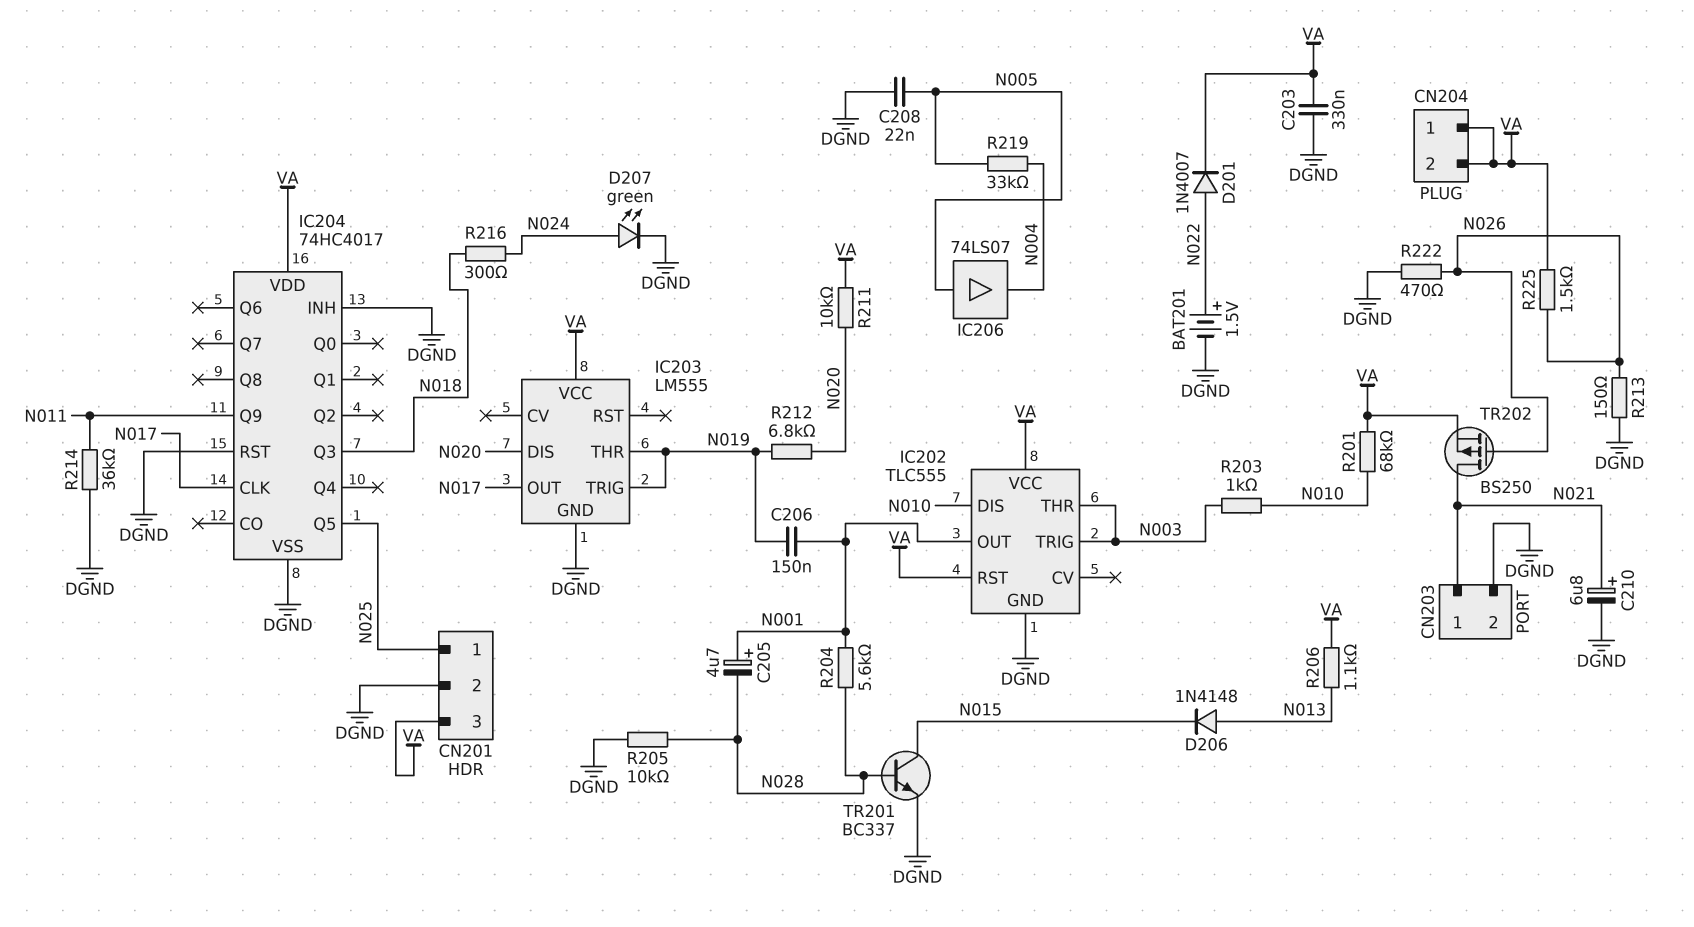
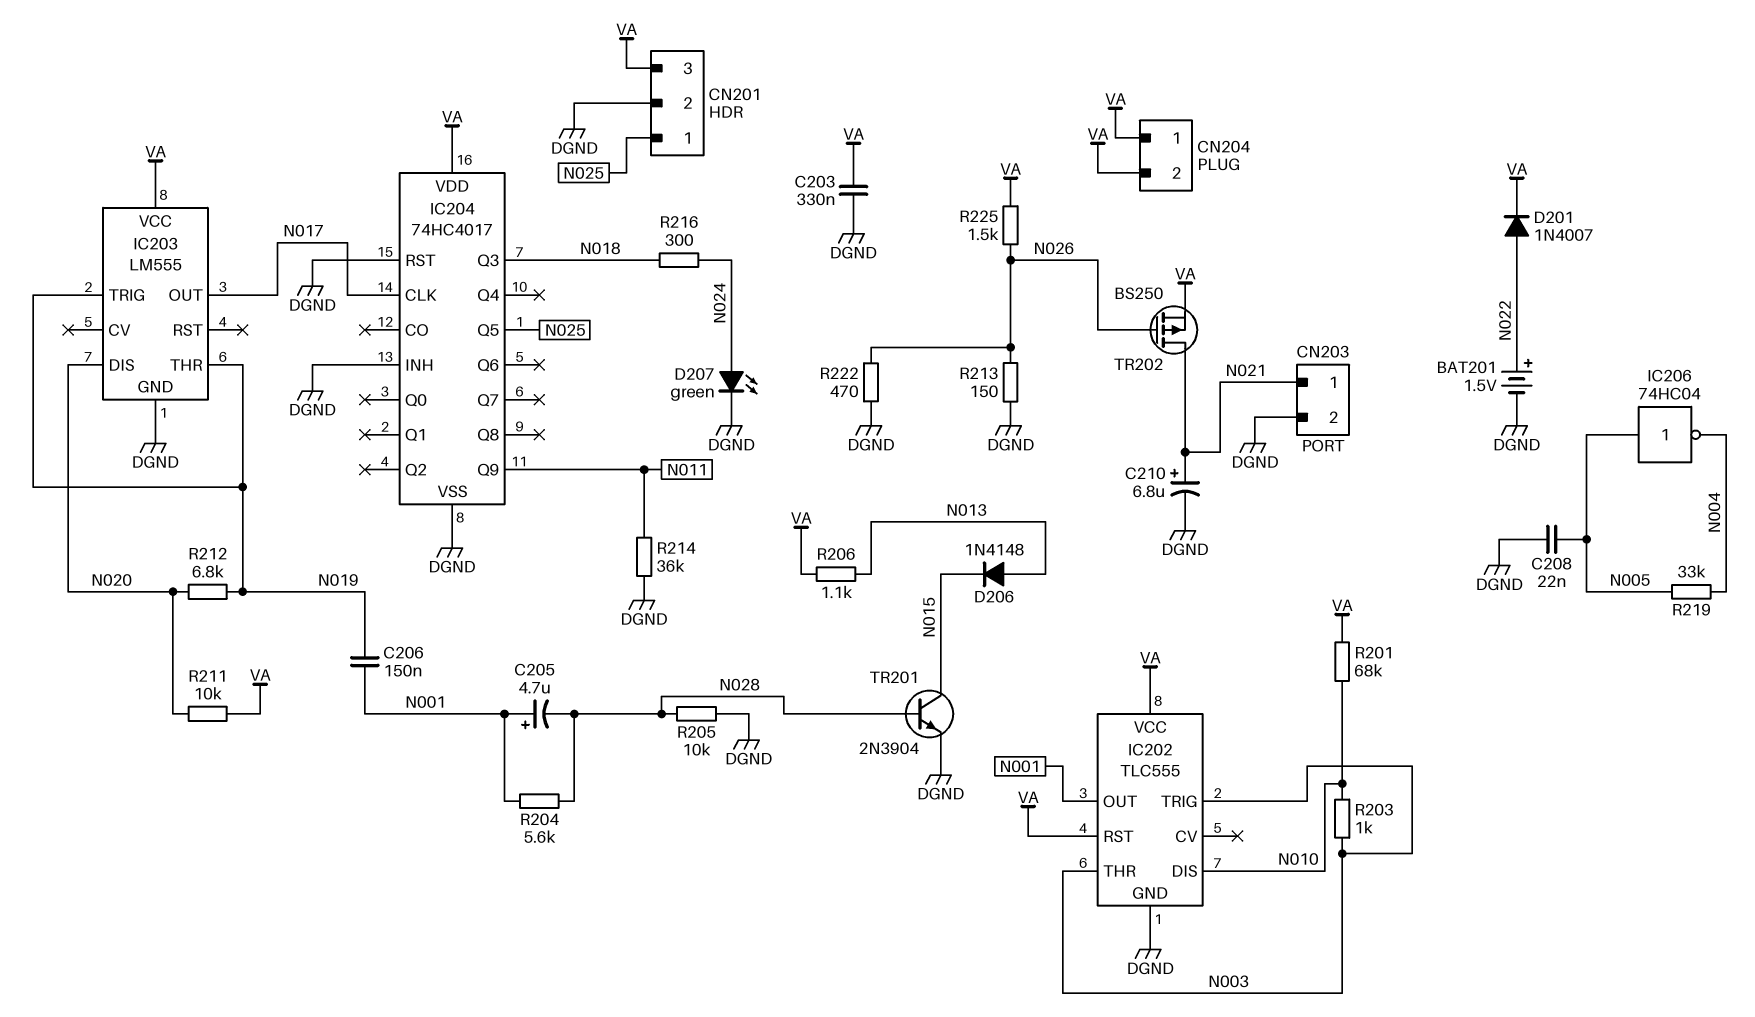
IC206: buffer 74LS07 (in N005, out N004) -> NOT 74HC04 (in N005, out N004)
TR201: NPN BC337 (B N028, C N015, E DGND) -> NPN 2N3904 (B N028, C N015, E DGND)

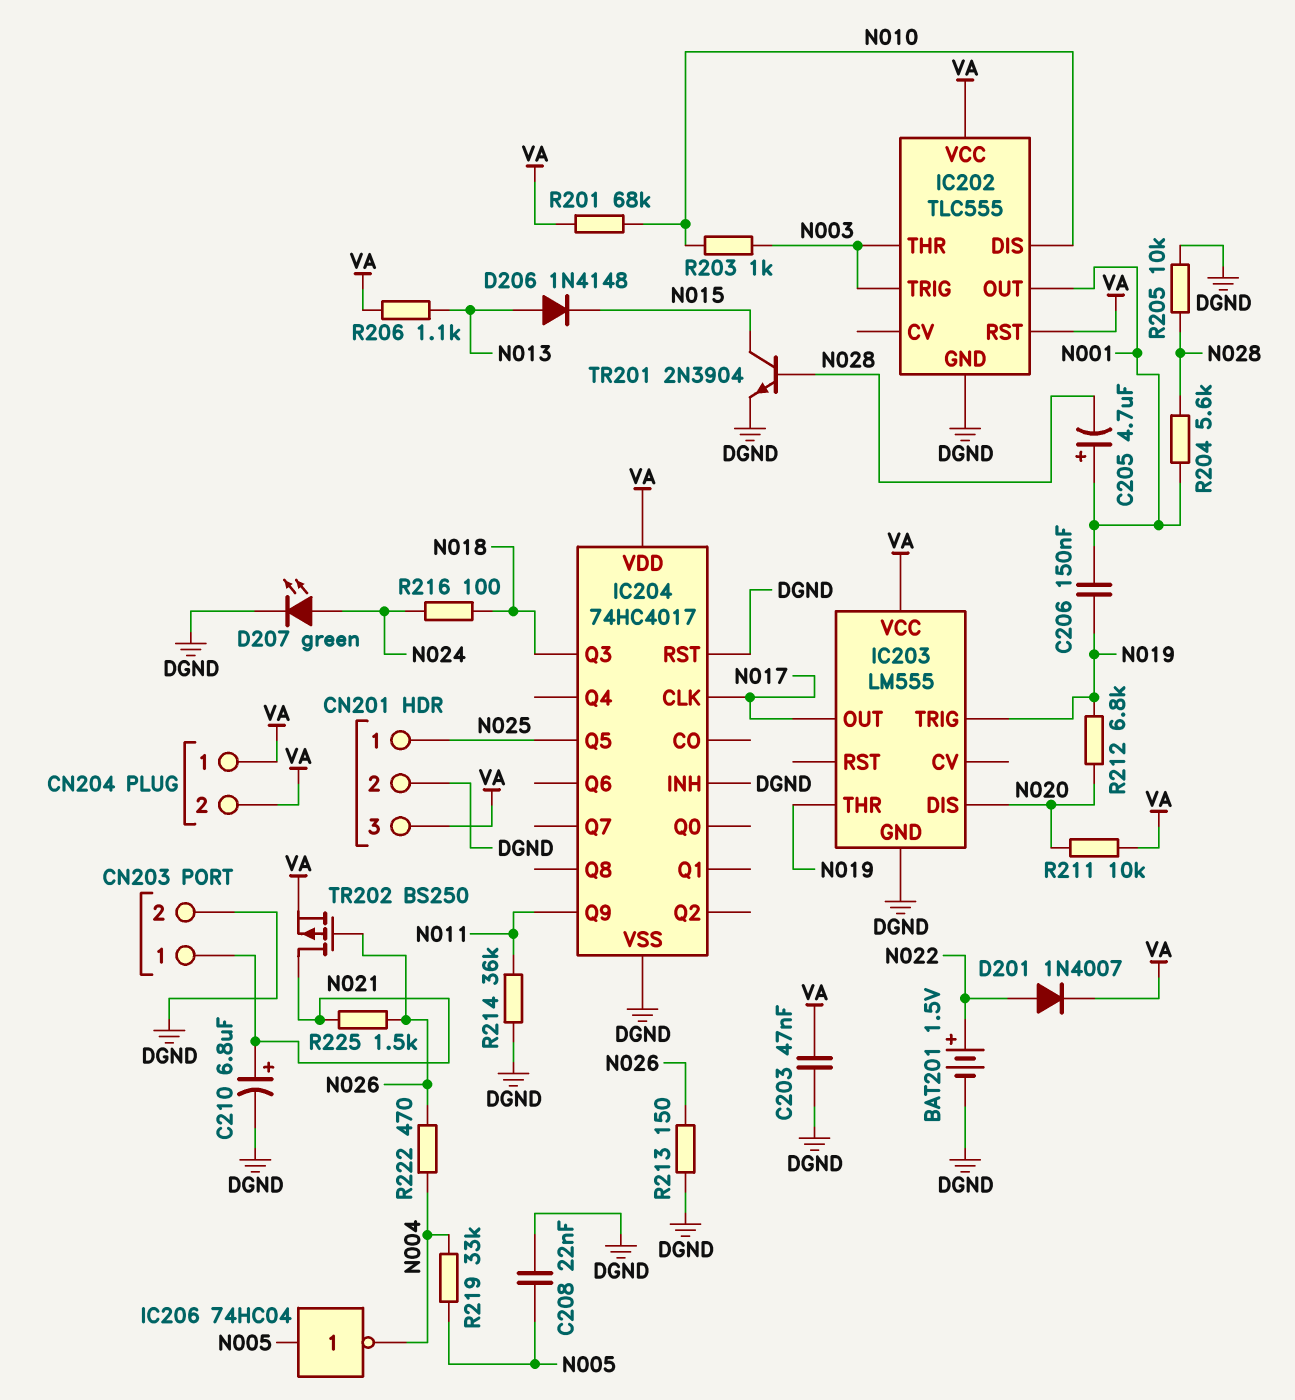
C203: 330nF (DGND, VA) -> 47nF (DGND, VA)
R216: 300 (N018, N024) -> 100 (N018, N024)
R222: 470 (DGND, N026) -> 470 (N004, N026)
R225: 1.5k (N026, VA) -> 1.5k (N021, N026)

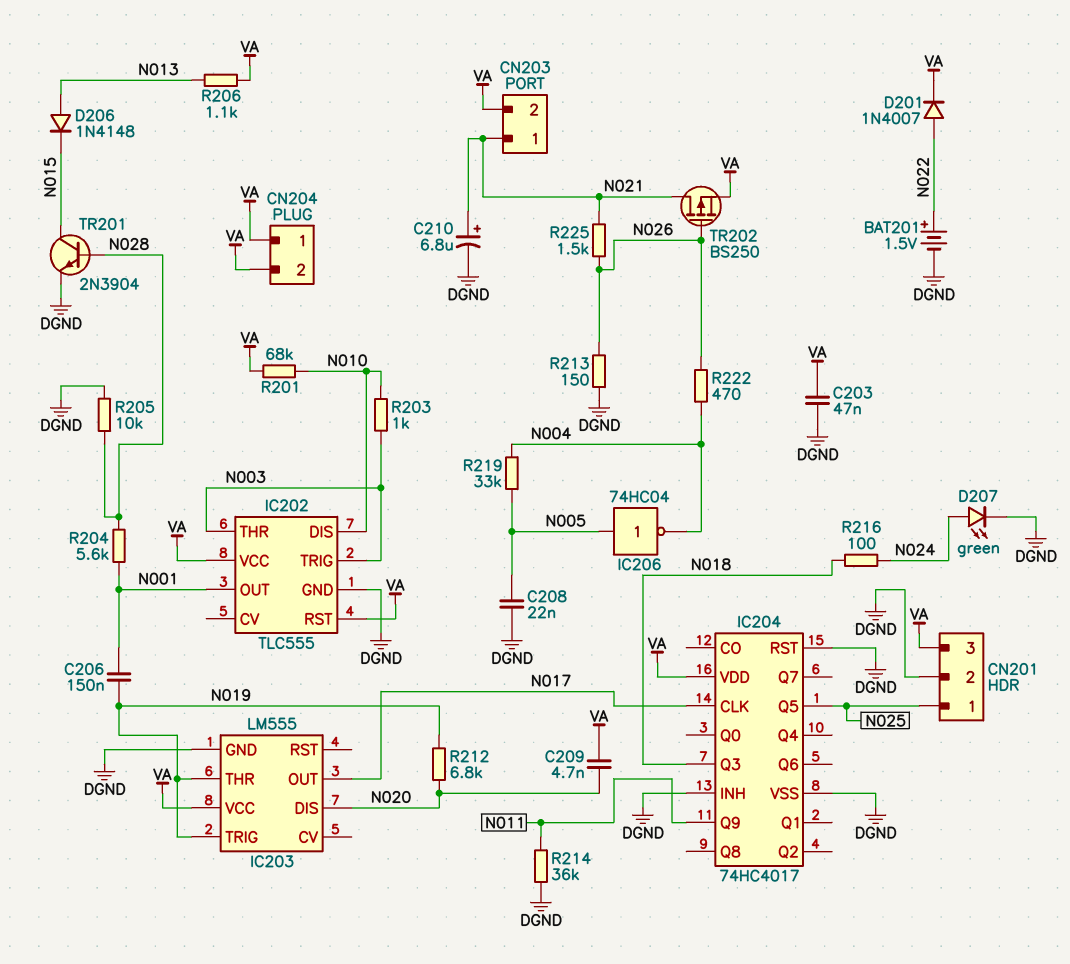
C205: 4.7uF (plus N001, minus N028) -> none
C209: none -> 4.7nF (N020, VA)
CN203 pin 2: DGND -> VA
R211: 10k (N020, VA) -> none

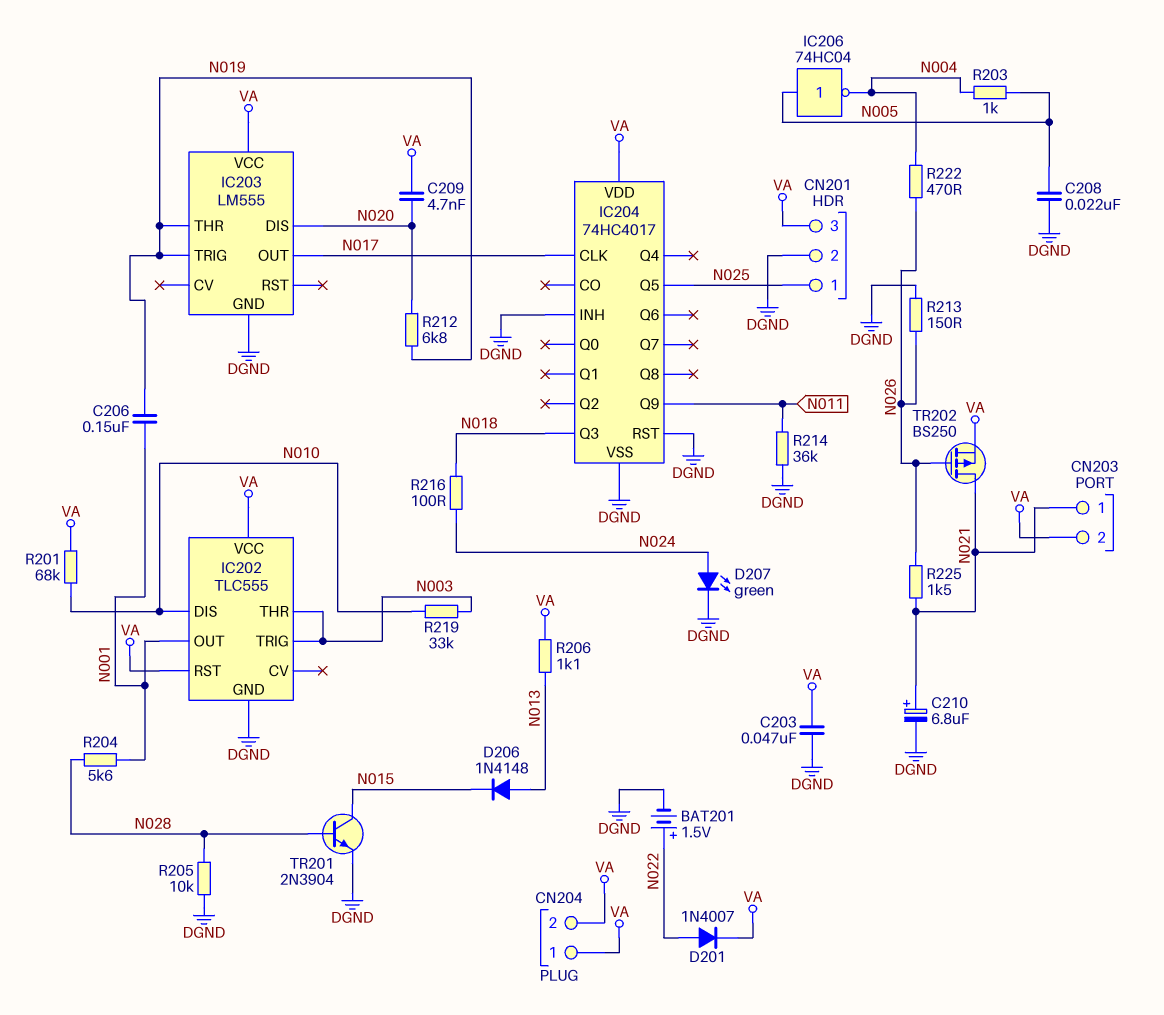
R203: 1k (N003, N010) -> 1k (N004, N005)
R219: 33k (N004, N005) -> 33k (N003, N010)

